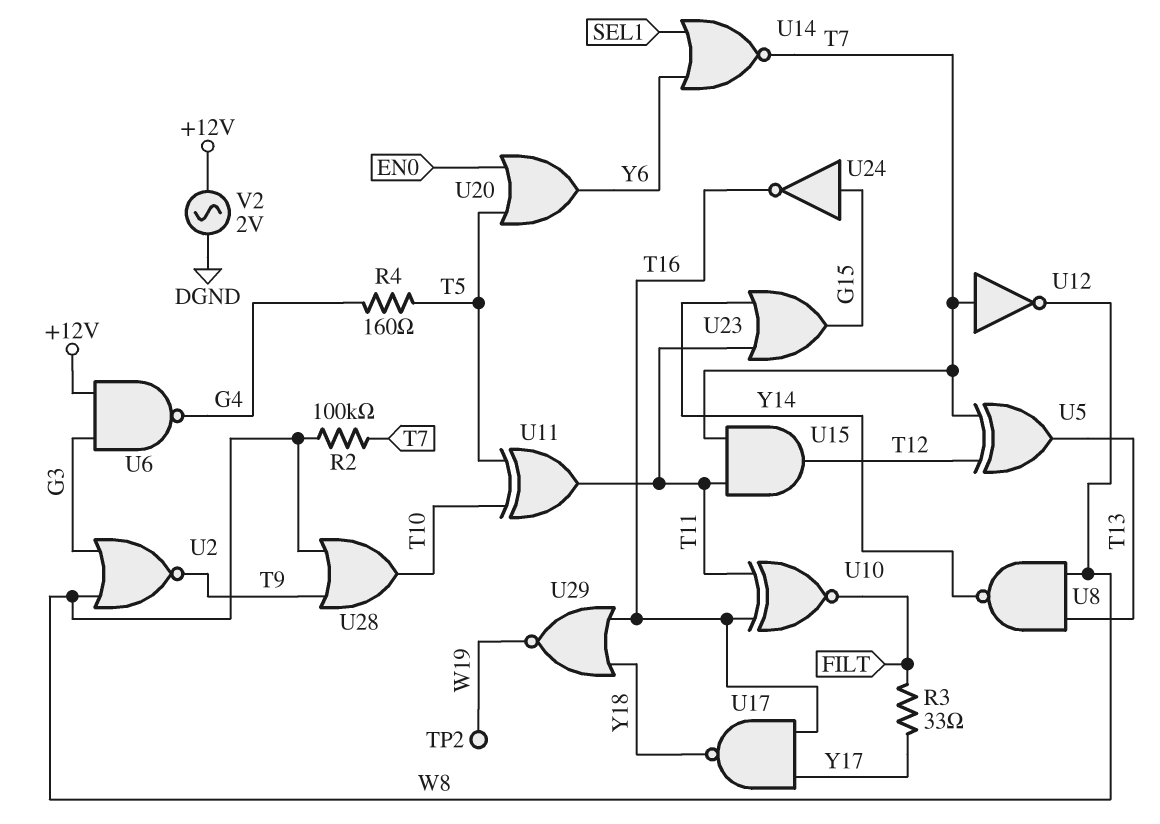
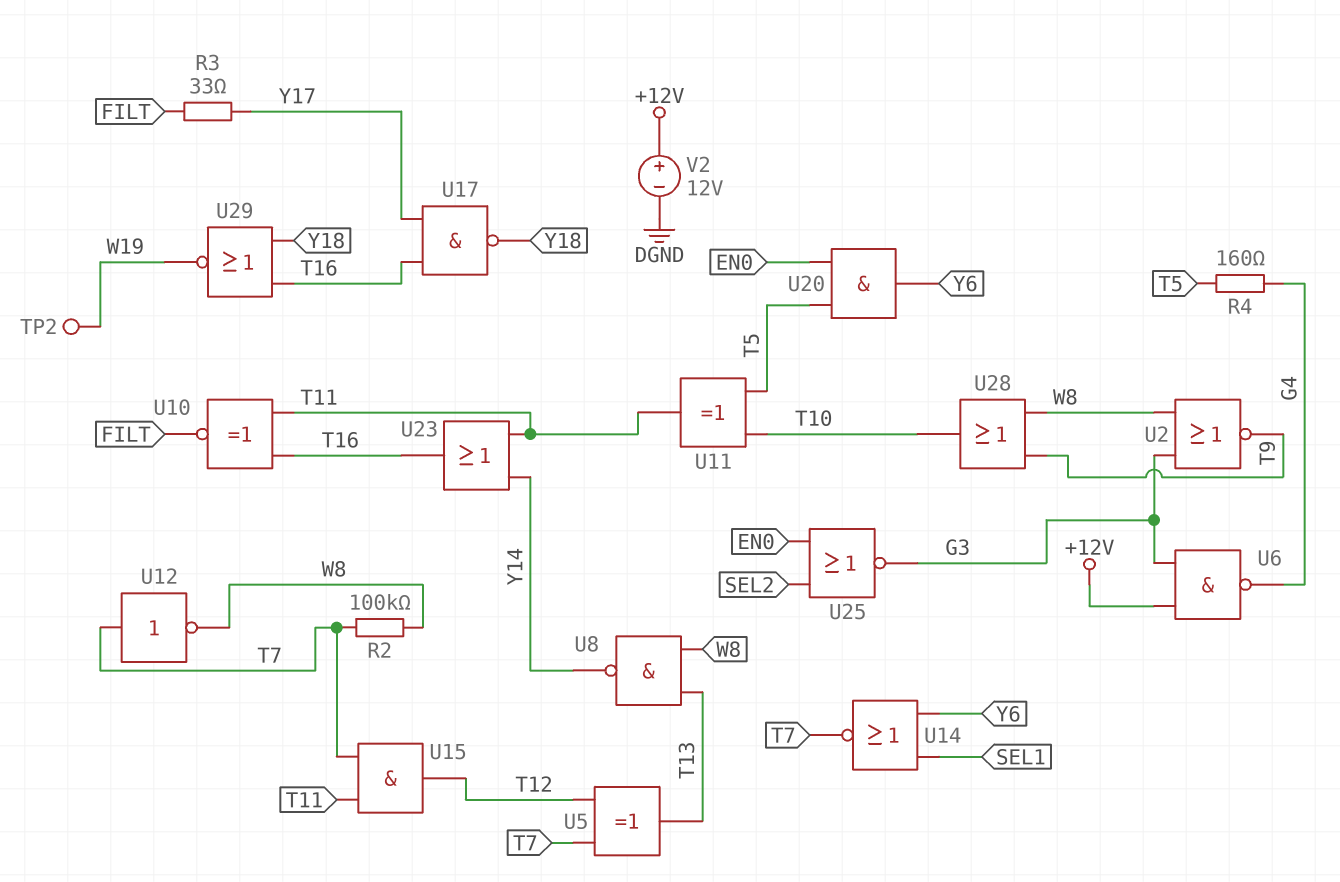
U20: OR (in EN0, in T5, out Y6) -> AND (in EN0, in T5, out Y6)
U23: OR (in T11, in Y14, out G15) -> OR (in T11, in Y14, out T16)
U24: NOT (in G15, out T16) -> none
U25: none -> NOR (in EN0, in SEL2, out G3)
V2: AC 2V (+12V, DGND) -> 12V (plus +12V, minus DGND)

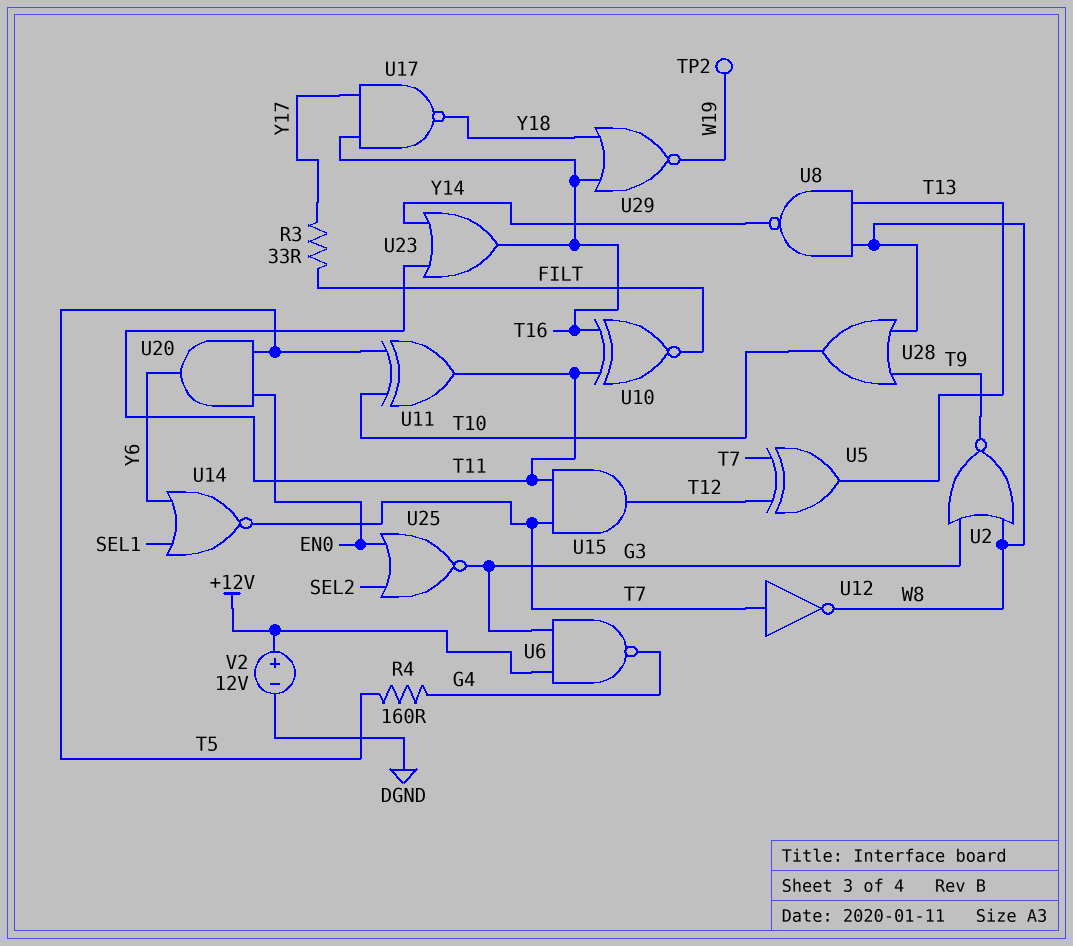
R2: 100k (T7, W8) -> none

